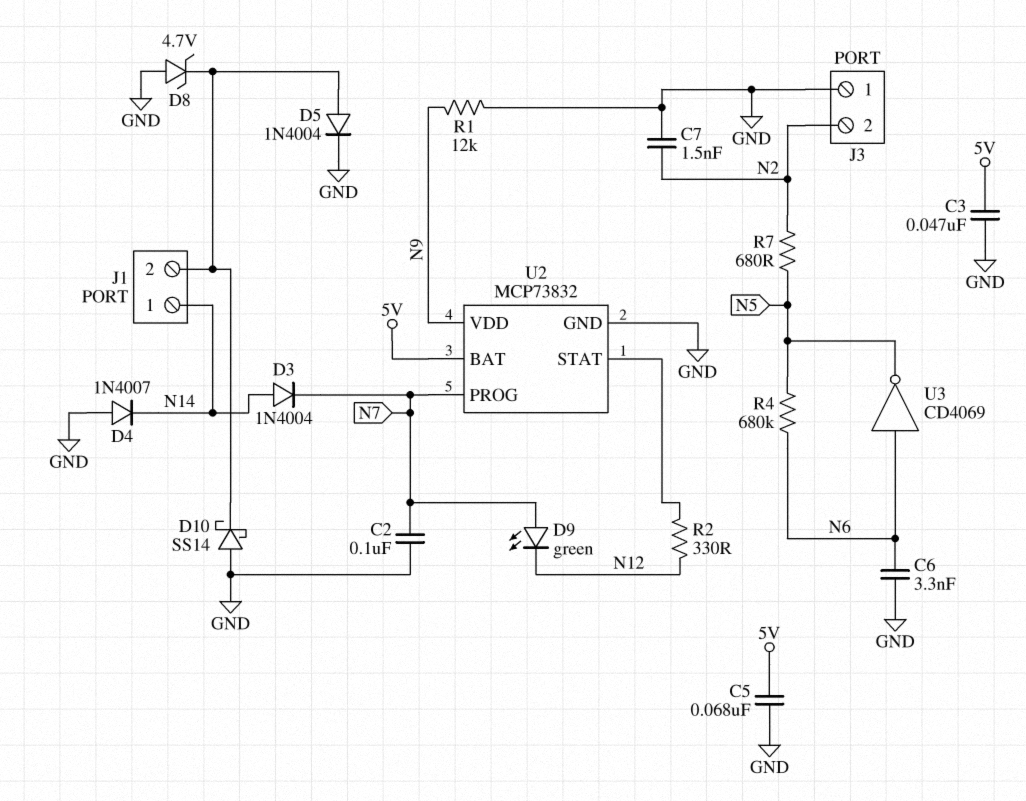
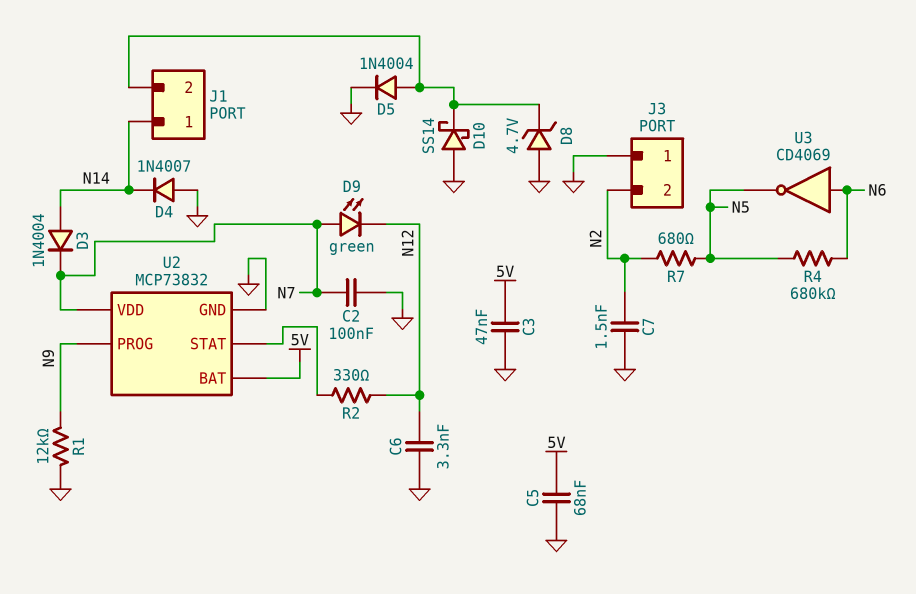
C6: 3.3nF (GND, N6) -> 3.3nF (GND, N12)
U2 pin PROG: N7 -> N9
U2 pin VDD: N9 -> N7

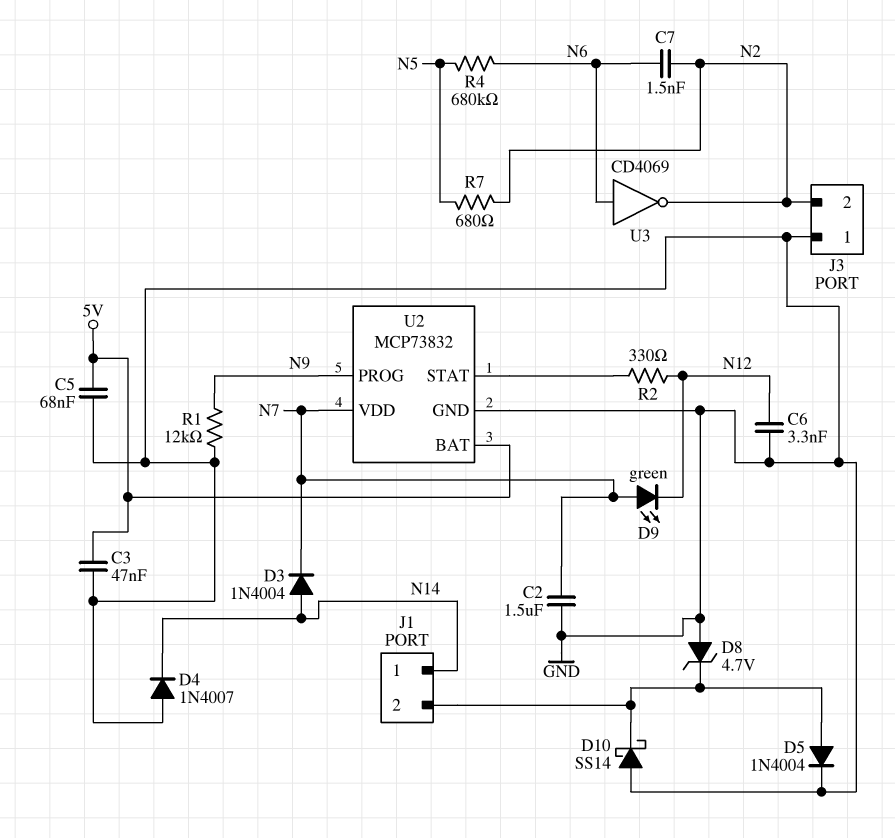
C2: 100nF (GND, N7) -> 1.5uF (GND, N7)
C7: 1.5nF (GND, N2) -> 1.5nF (N2, N6)
U3: NOT CD4069 (in N6, out N5) -> NOT CD4069 (in N6, out N2)

